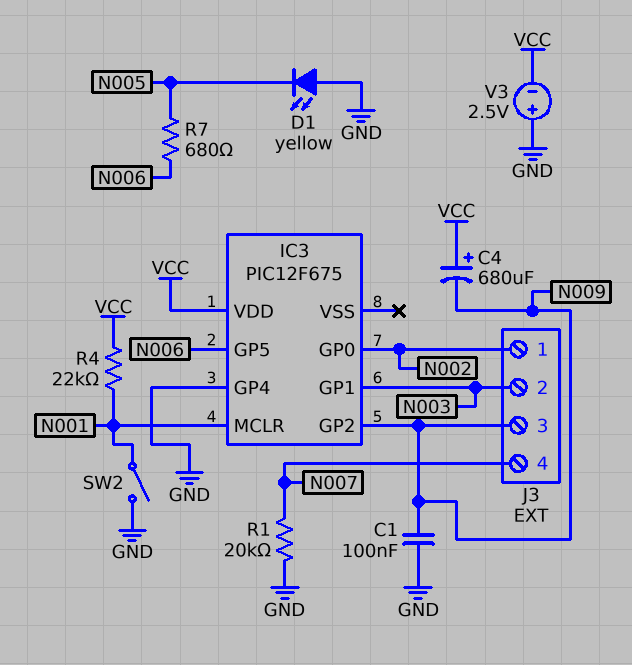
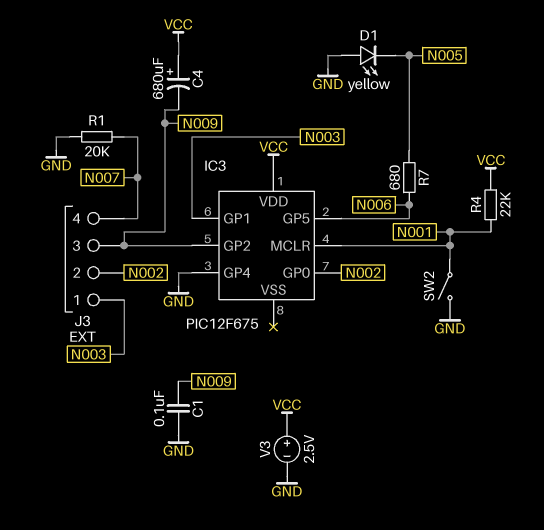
J3 pin 1: N002 -> N003
J3 pin 2: N003 -> N002
V3: 2.5V (plus GND, minus VCC) -> 2.5V (plus VCC, minus GND)

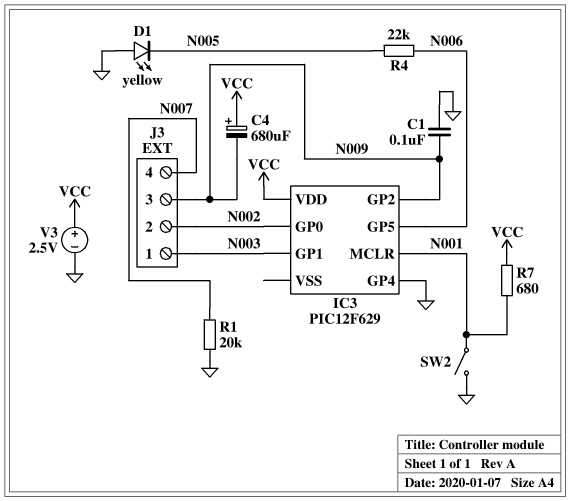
IC3: PIC12F675 -> PIC12F629
R4: 22k (N001, VCC) -> 22k (N005, N006)
R7: 680 (N005, N006) -> 680 (N001, VCC)

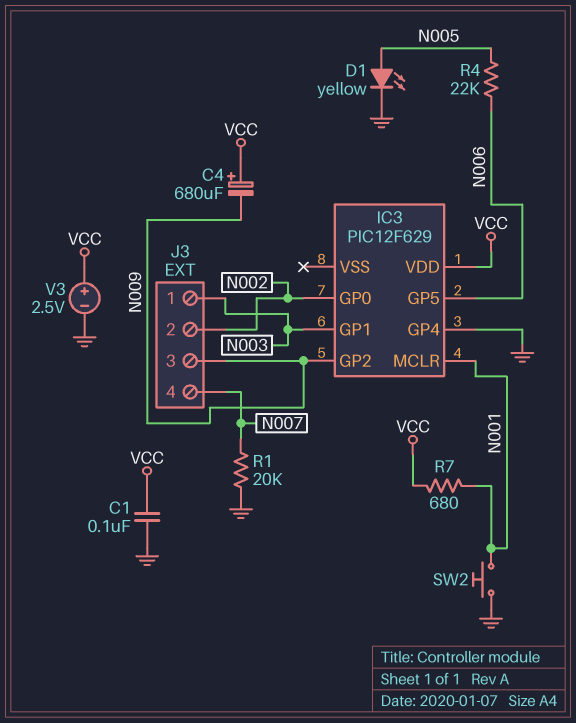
C1: 100nF (GND, N009) -> 100nF (GND, VCC)
D1: LED yellow (A GND, K N005) -> LED yellow (A N005, K GND)
SW2: switch (GND, N001) -> button (GND, N001)

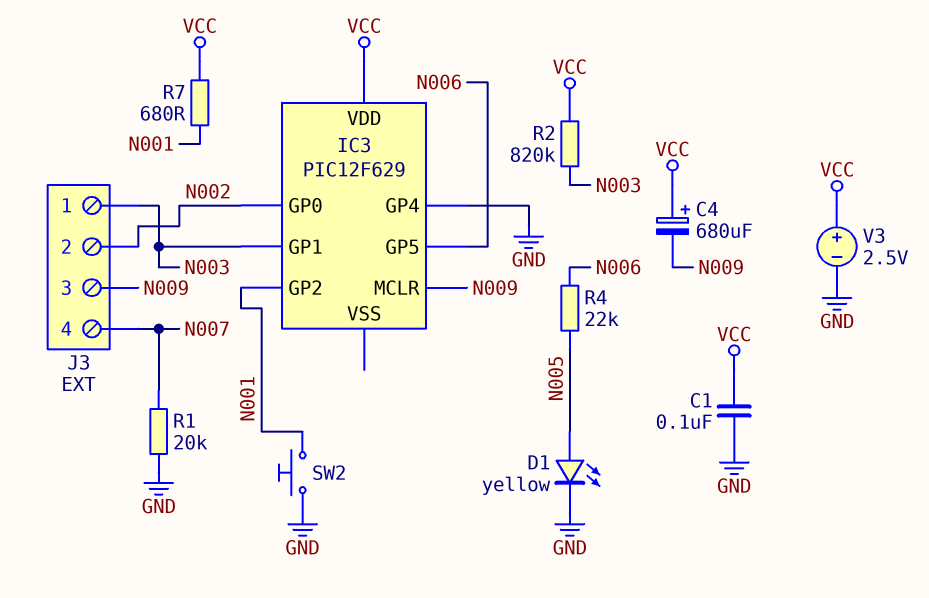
IC3 pin GP2: N009 -> N001
IC3 pin MCLR: N001 -> N009
R2: none -> 820k (N003, VCC)

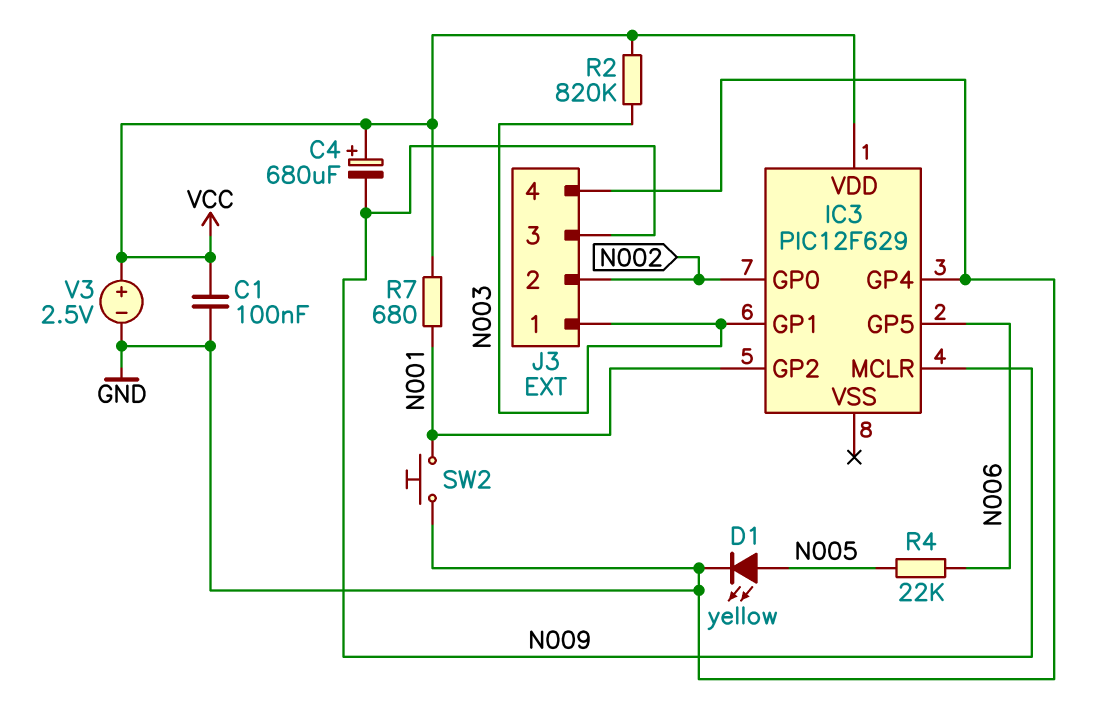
J3 pin 4: N007 -> GND
R1: 20k (GND, N007) -> none

